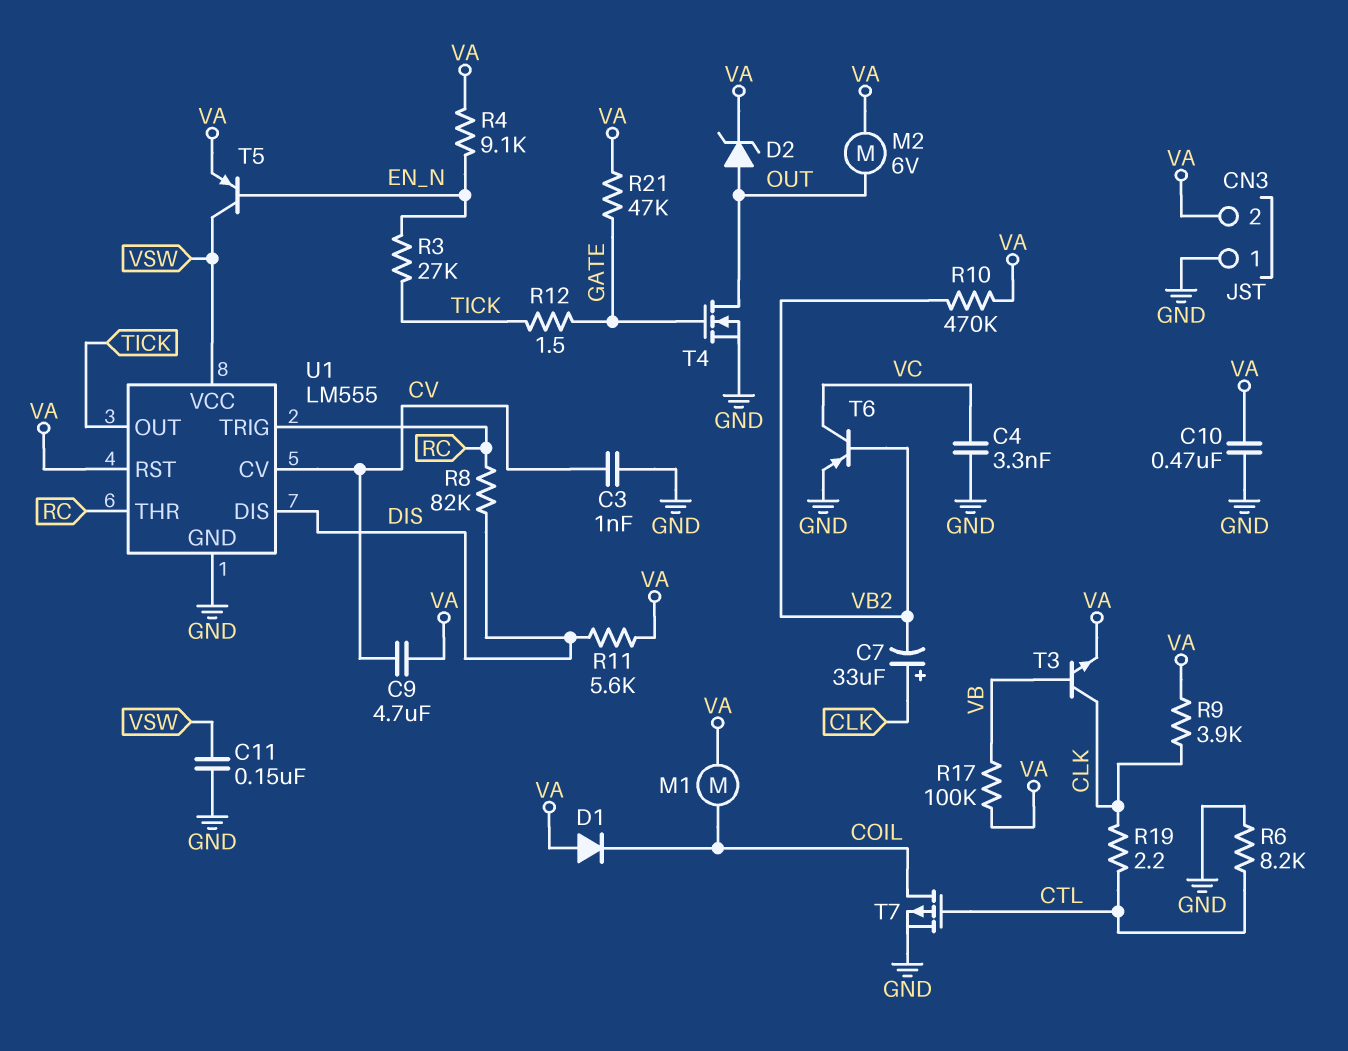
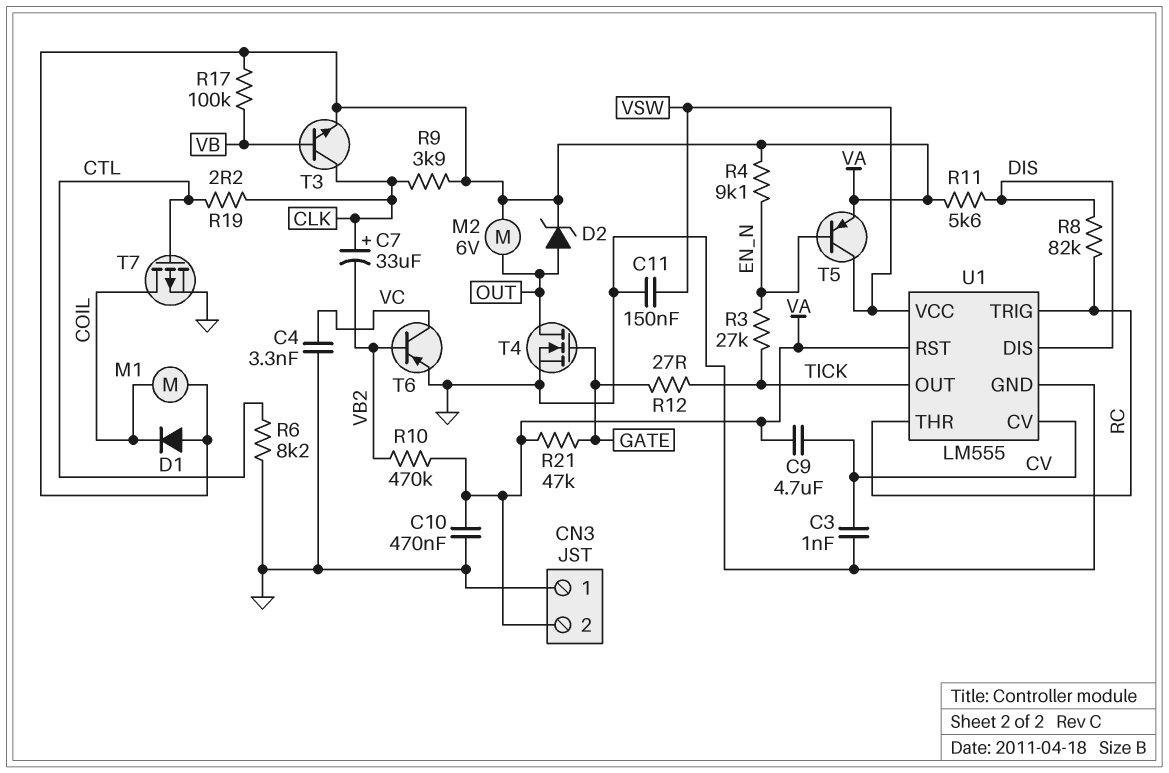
R12: 1.5 (GATE, TICK) -> 27 (GATE, TICK)

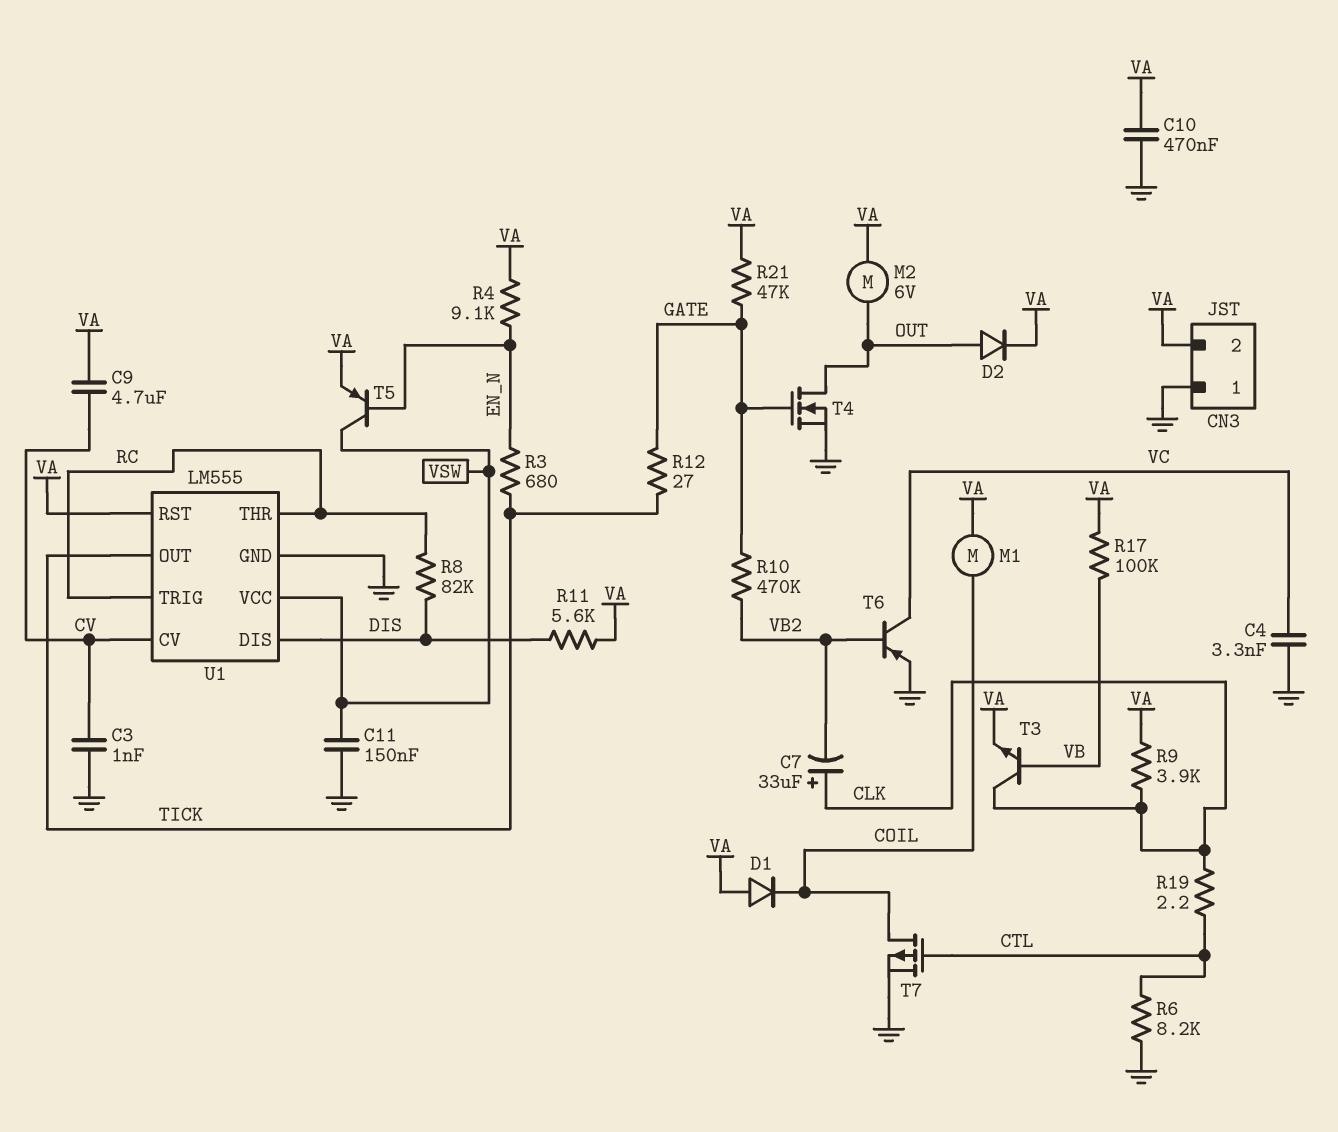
D2: zener (A OUT, K VA) -> diode (A OUT, K VA)
R3: 27k (EN_N, TICK) -> 680 (EN_N, TICK)
R10: 470k (VA, VB2) -> 470k (GATE, VB2)

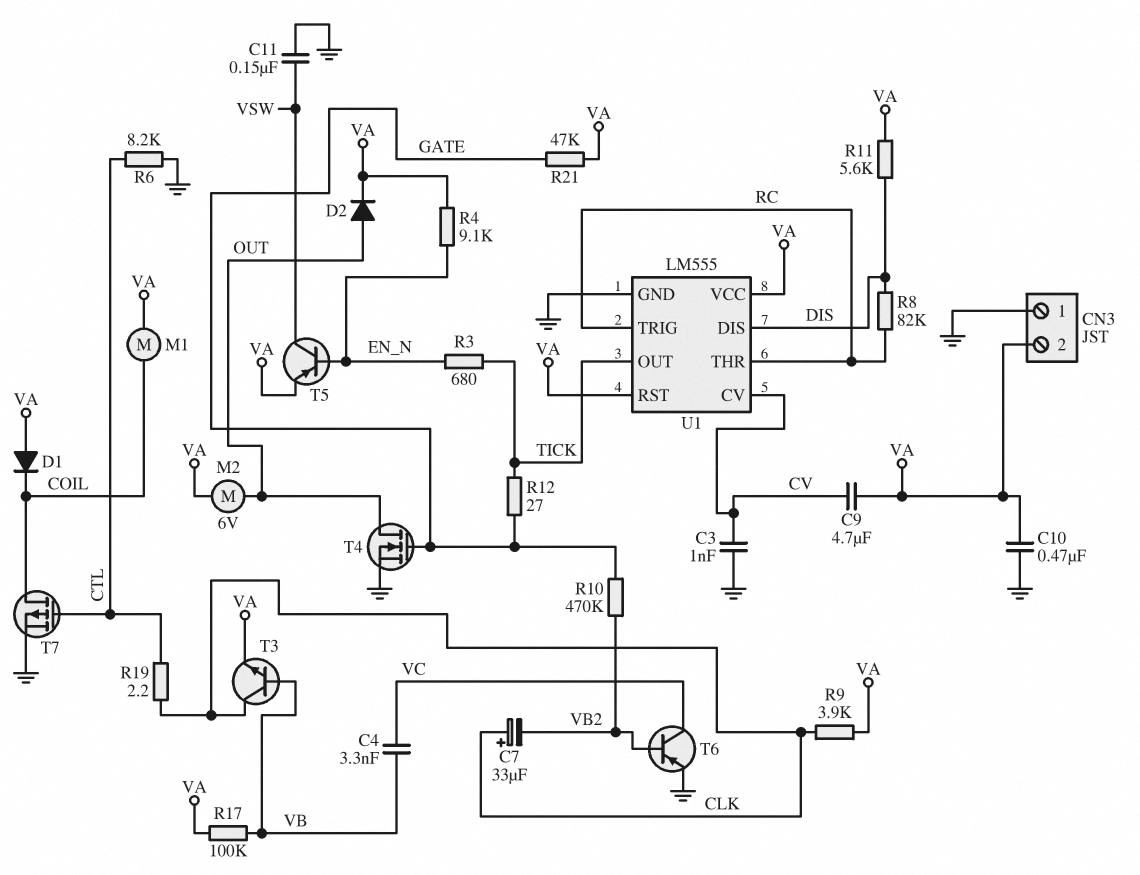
C4: 3.3nF (GND, VC) -> 3.3nF (VB, VC)
U1 pin VCC: VSW -> VA

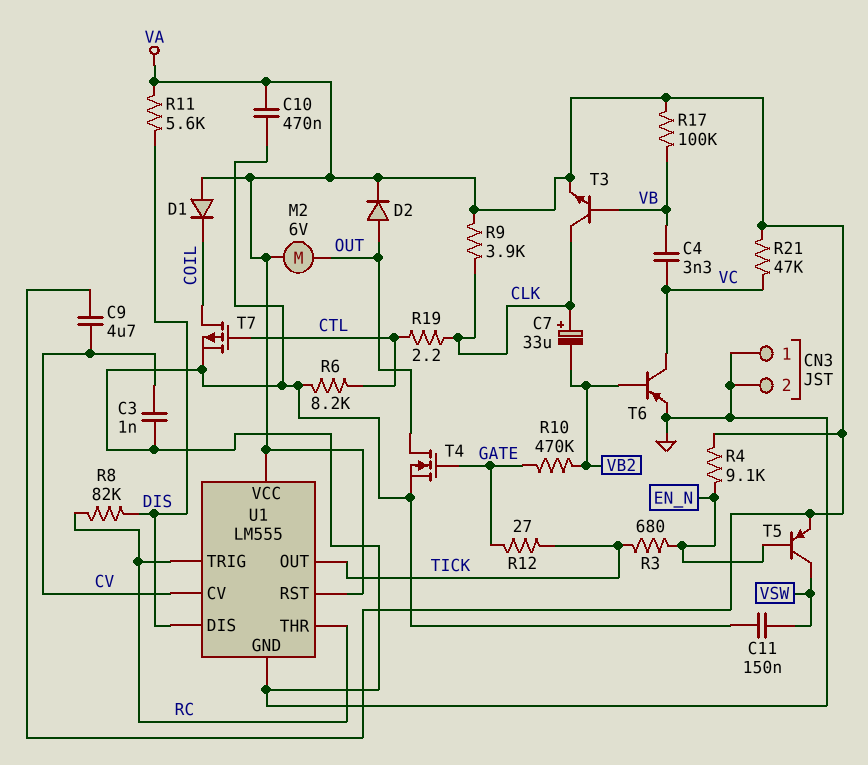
CN3 pin 2: VA -> GND
M1: motor (COIL, VA) -> none
R21: 47k (GATE, VA) -> 47k (VA, VC)

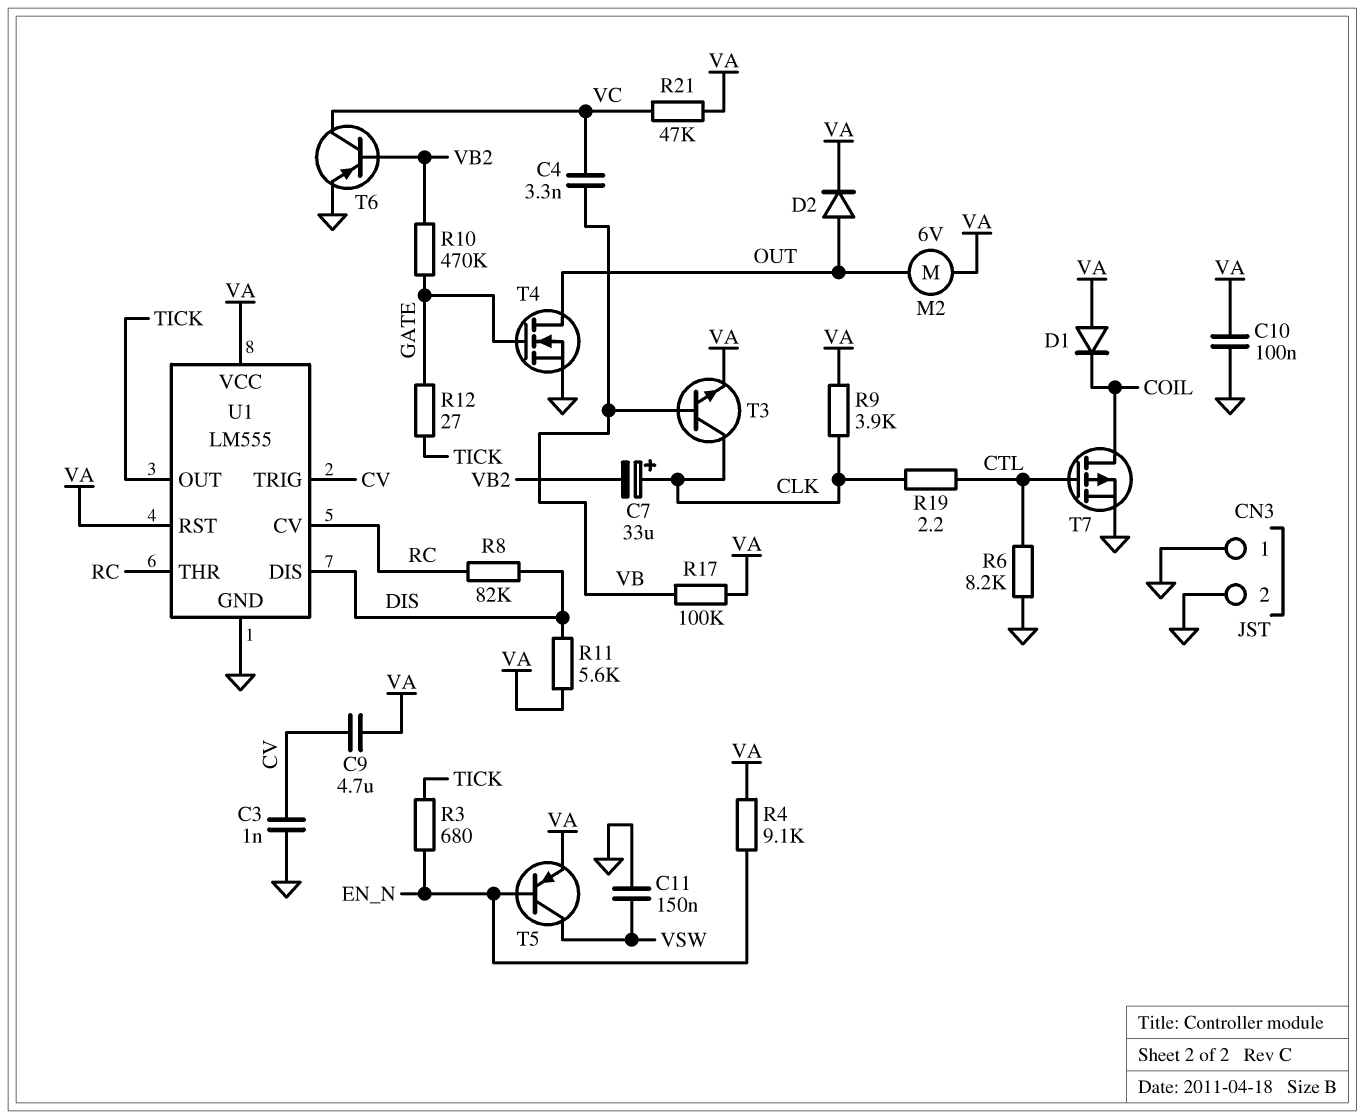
C10: 470nF (GND, VA) -> 100nF (GND, VA)
U1 pin CV: CV -> RC
U1 pin TRIG: RC -> CV

